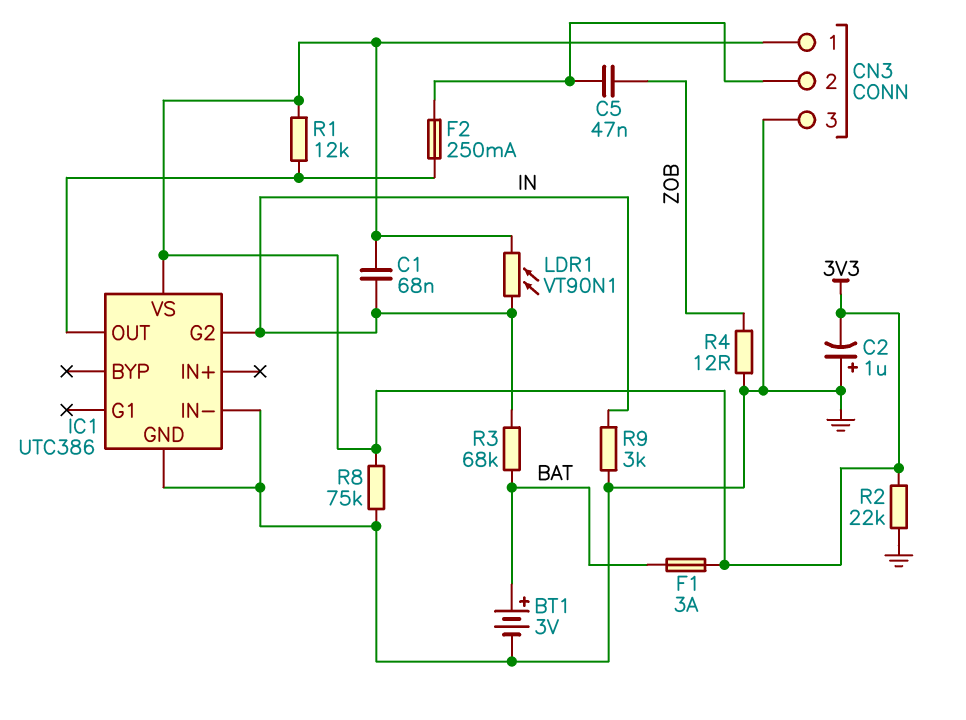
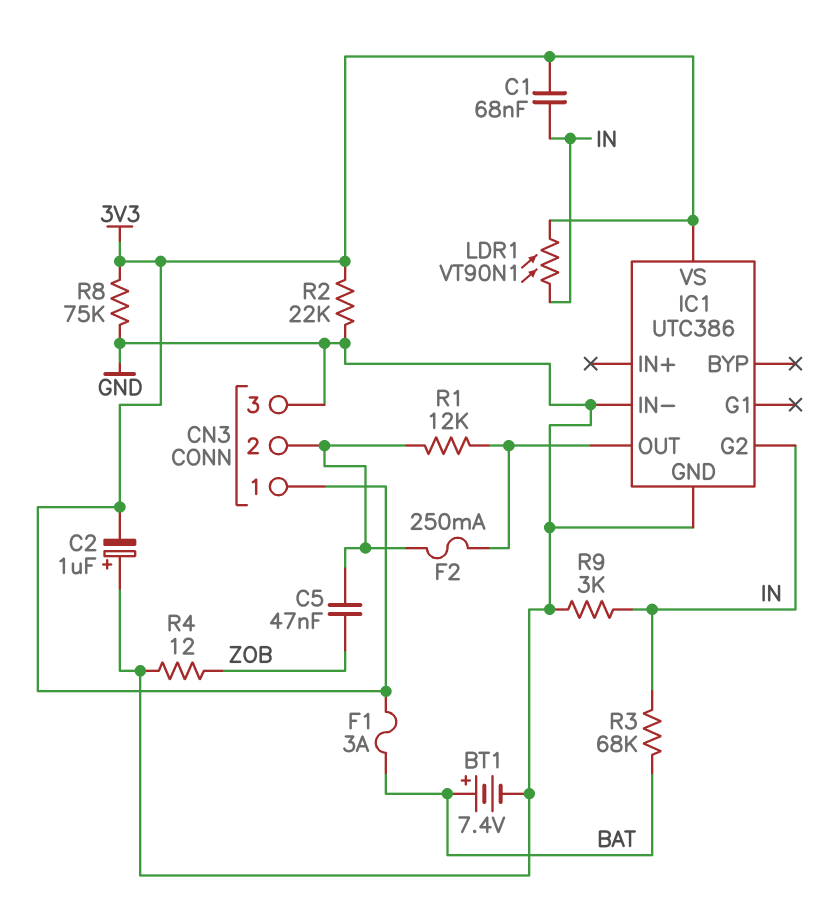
BT1: 3V (plus BAT, minus GND) -> 7.4V (plus BAT, minus GND)
R1: 12k (3V3, IC1/OUT) -> 12k (CN3/2, IC1/OUT)

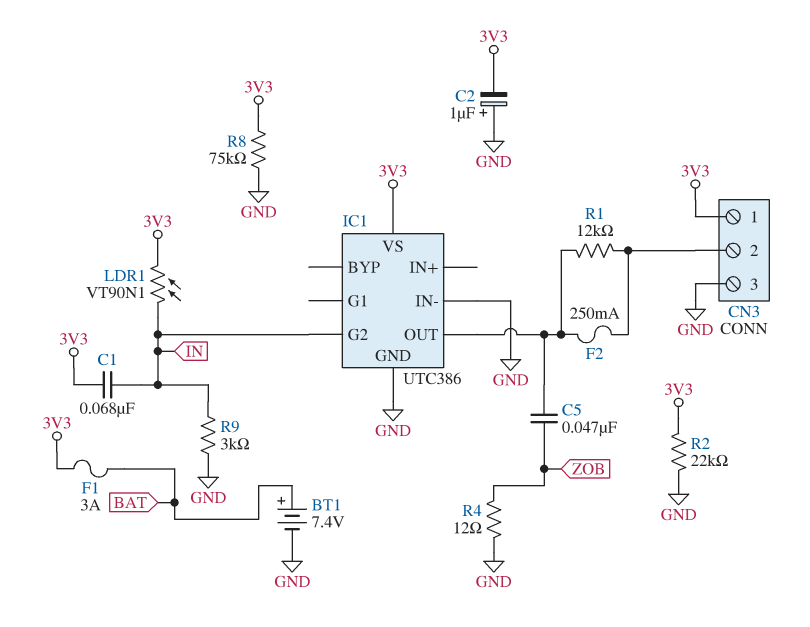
C5: 47nF (CN3/2, ZOB) -> 47nF (IC1/OUT, ZOB)
R3: 68k (BAT, IN) -> none

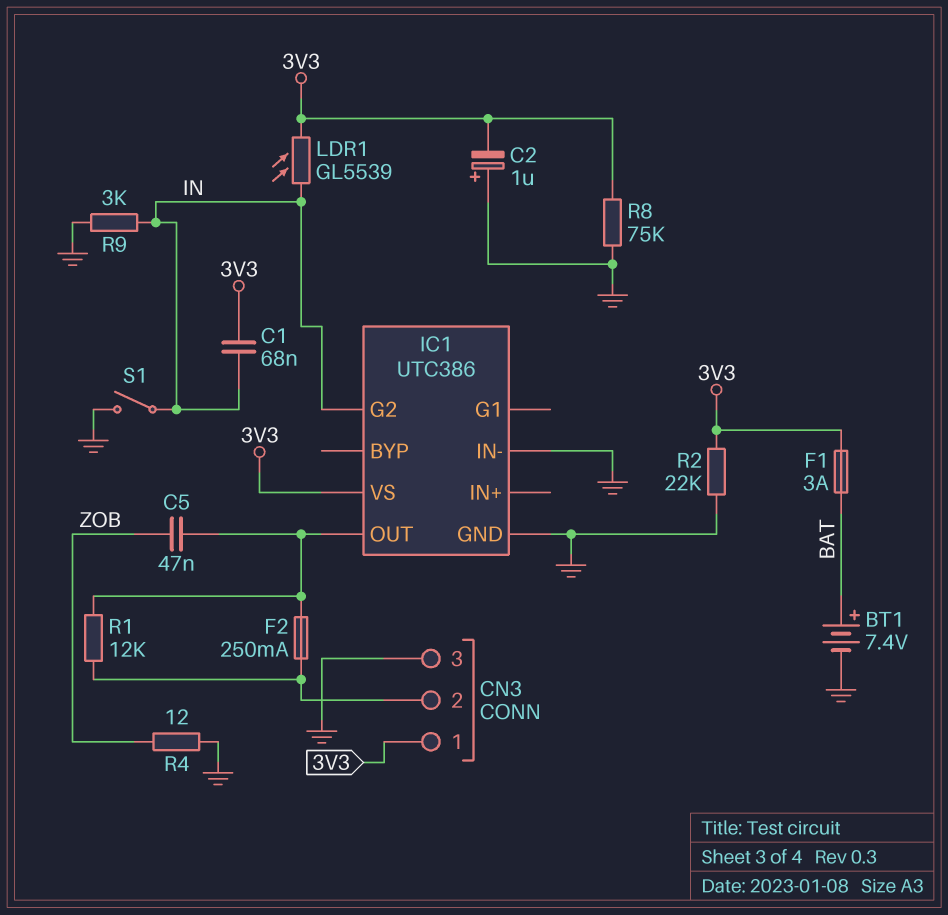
LDR1: VT90N1 (3V3, IN) -> GL5539 (3V3, IN)
S1: none -> switch (GND, IN)

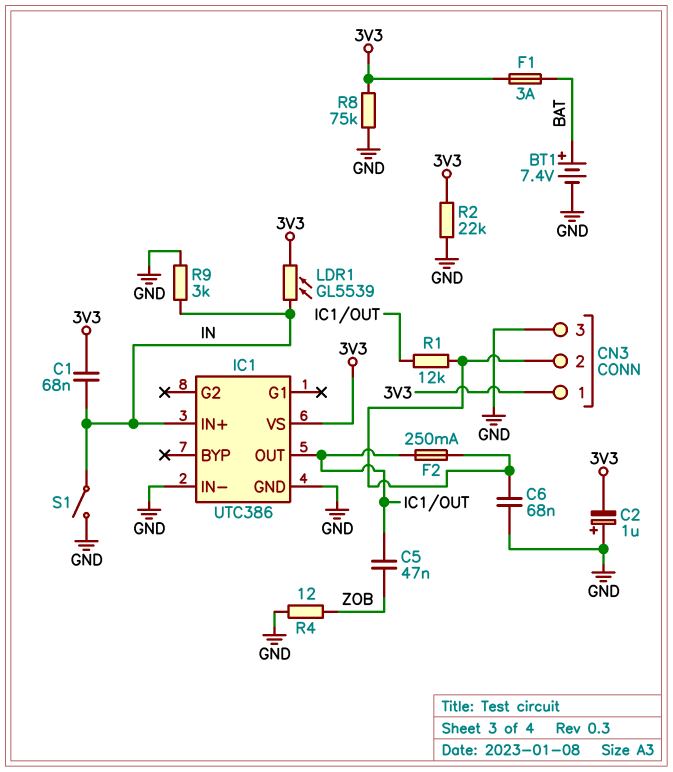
C6: none -> 68nF (CN3/2, GND)
IC1 pin G2: IN -> none
IC1 pin IN+: none -> IN

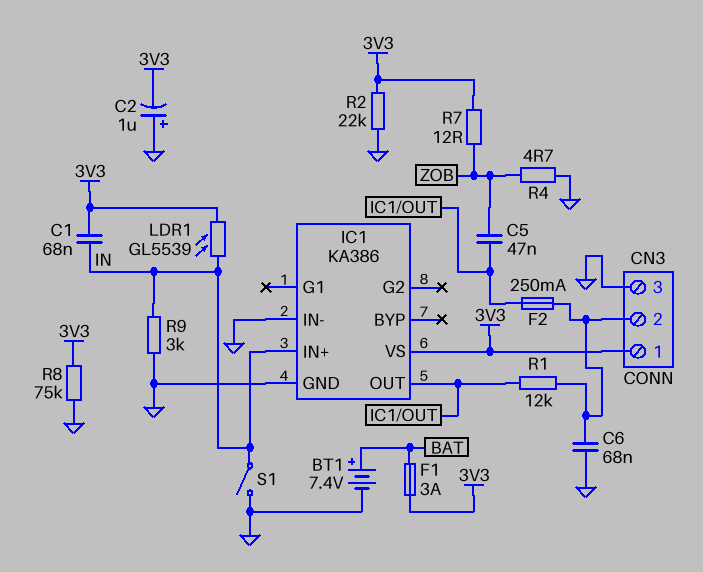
IC1: UTC386 -> KA386
R4: 12 (GND, ZOB) -> 4.7 (GND, ZOB)
R7: none -> 12 (3V3, ZOB)

